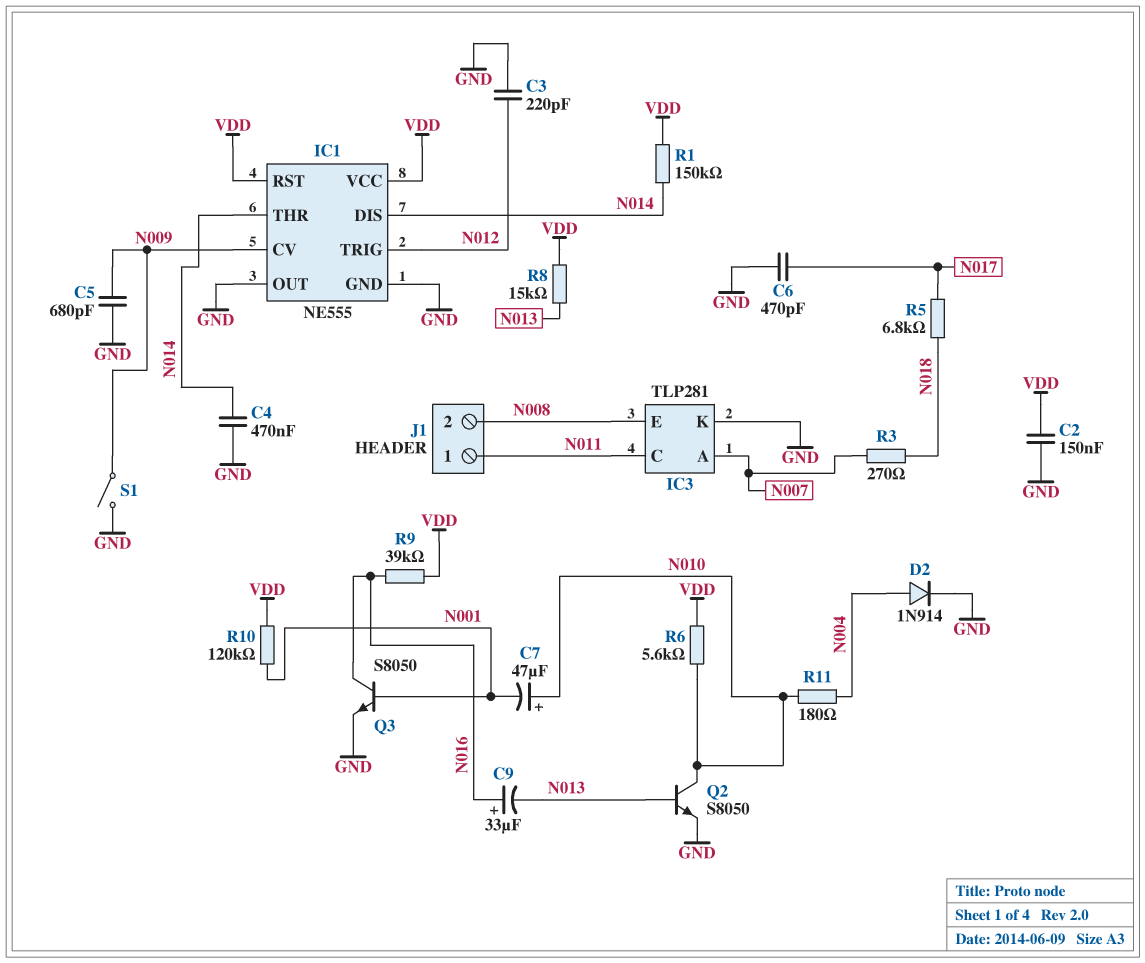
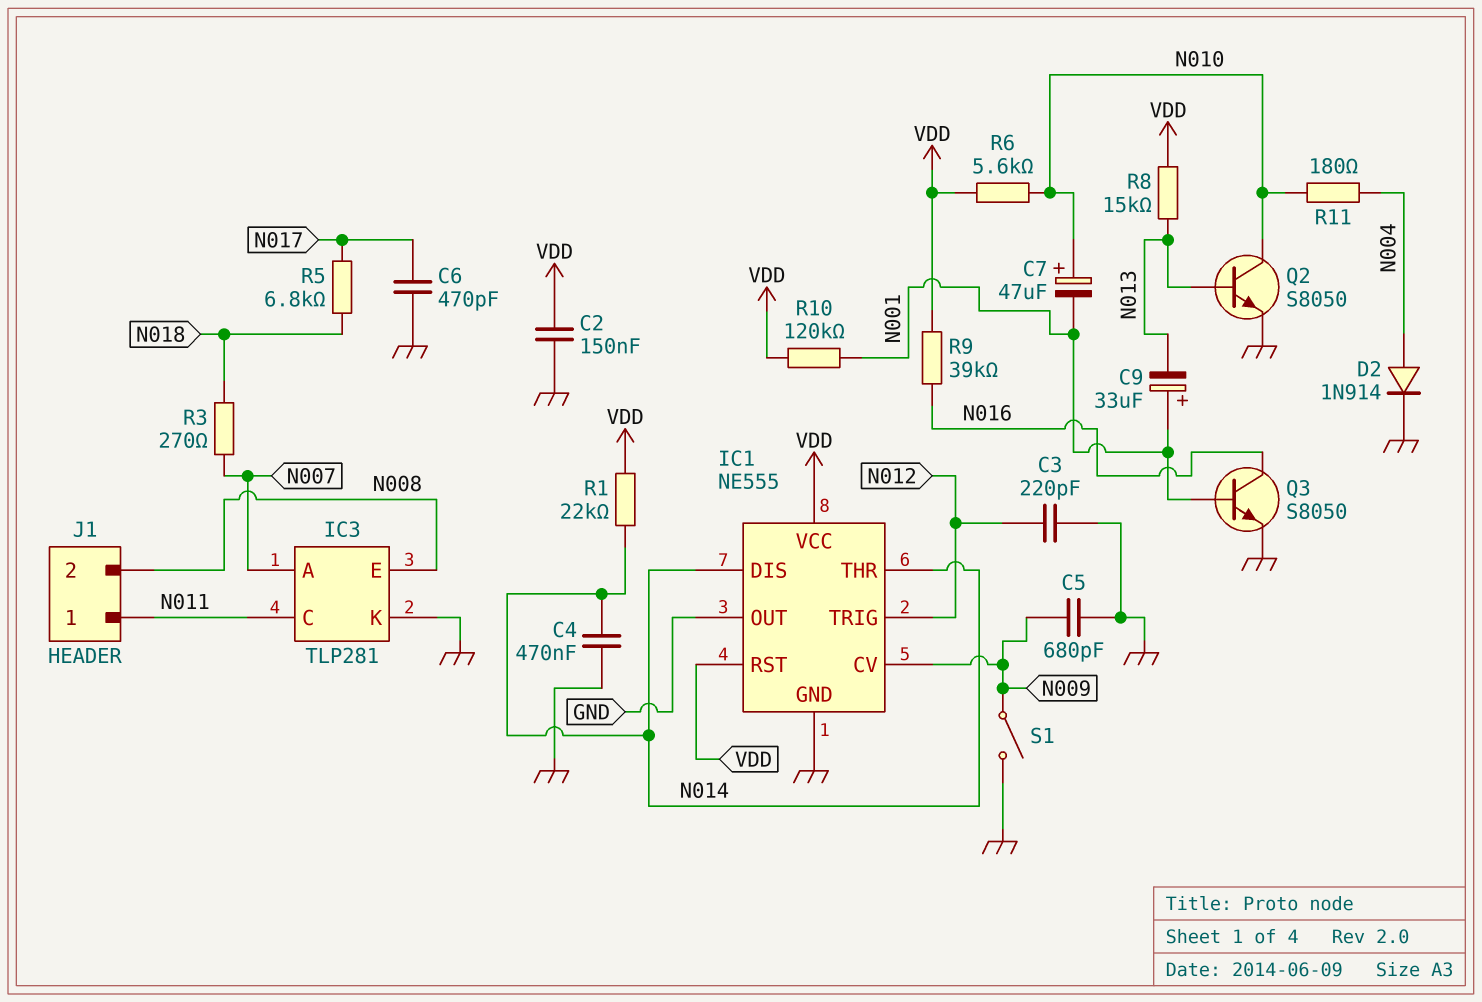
C9: 33uF (plus N016, minus N013) -> 33uF (plus N001, minus N013)
R1: 150k (N014, VDD) -> 22k (N014, VDD)

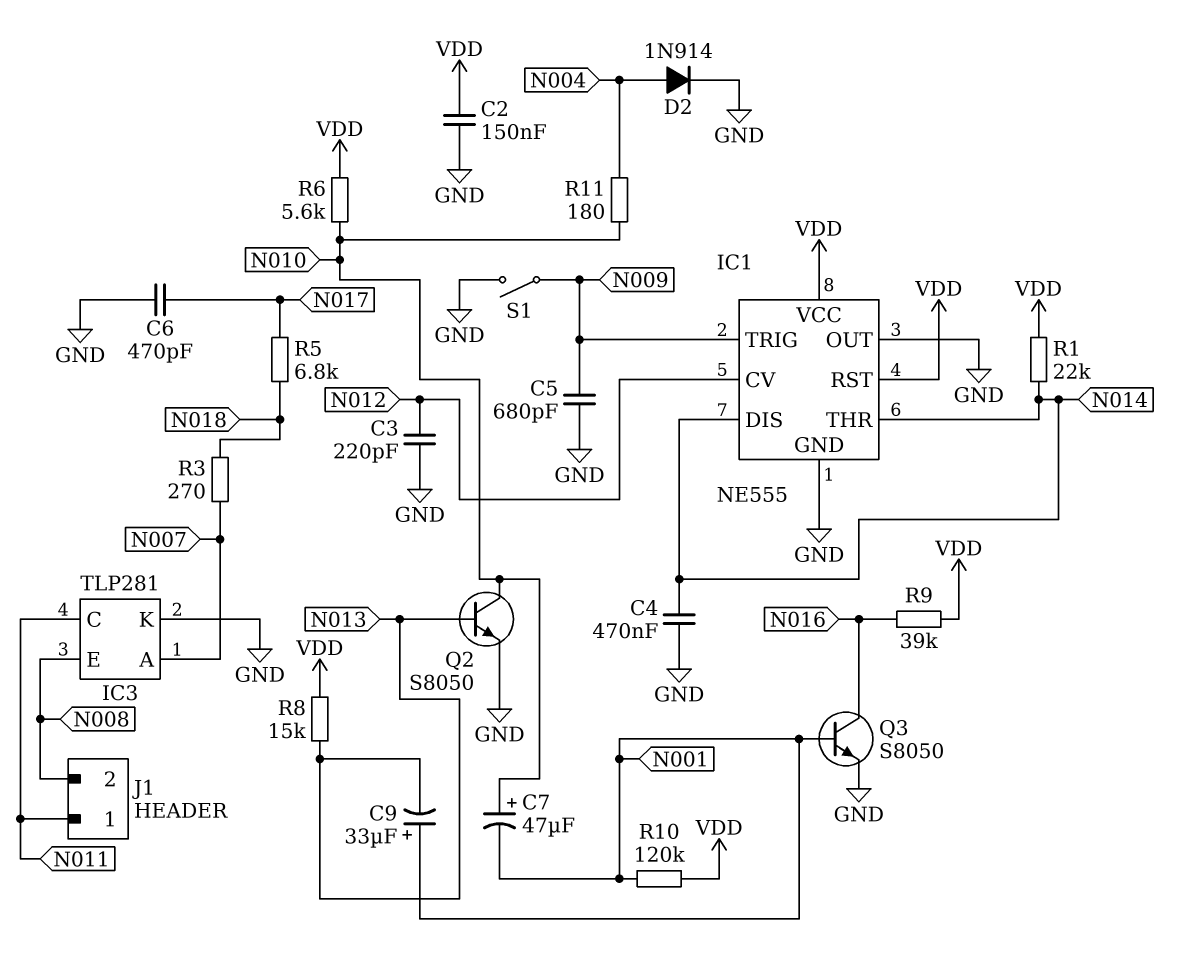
IC1 pin CV: N009 -> N012
IC1 pin TRIG: N012 -> N009

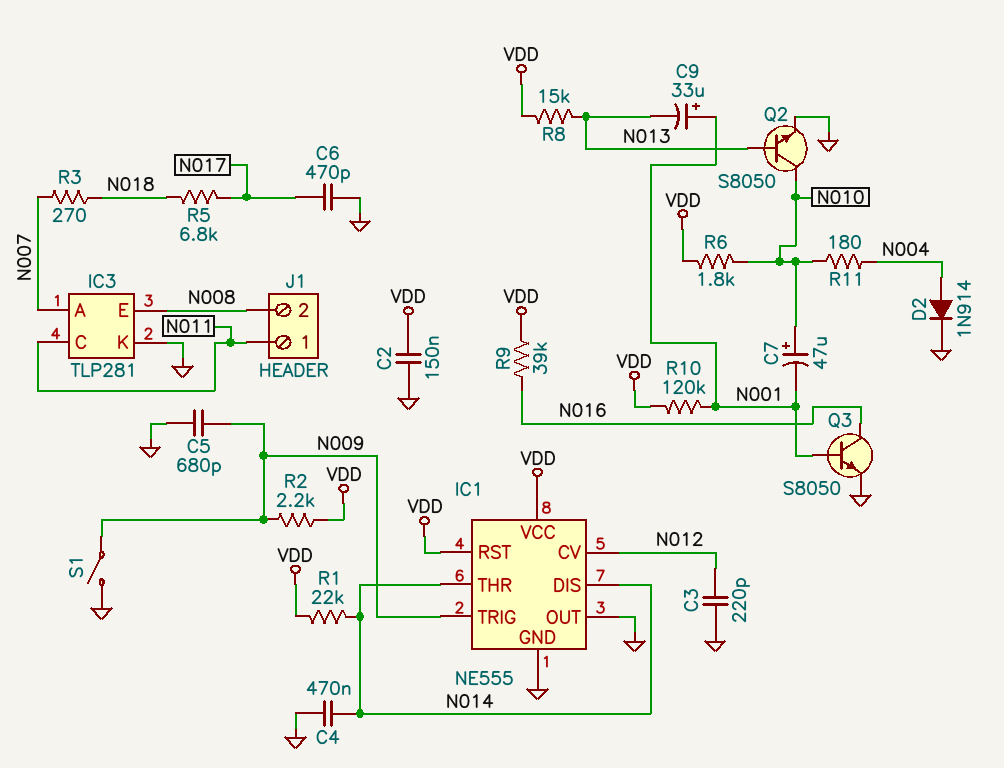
R2: none -> 2.2k (N009, VDD)
R6: 5.6k (N010, VDD) -> 1.8k (N010, VDD)

